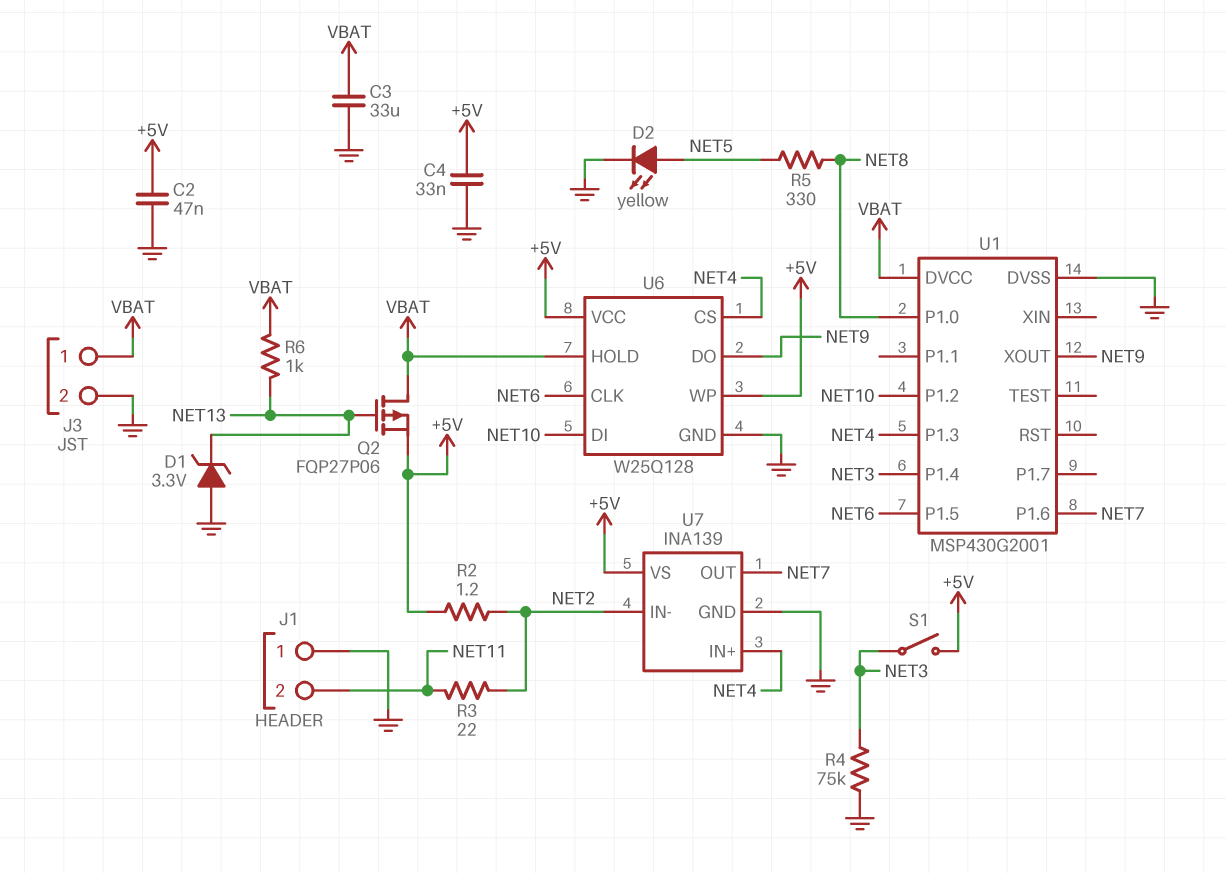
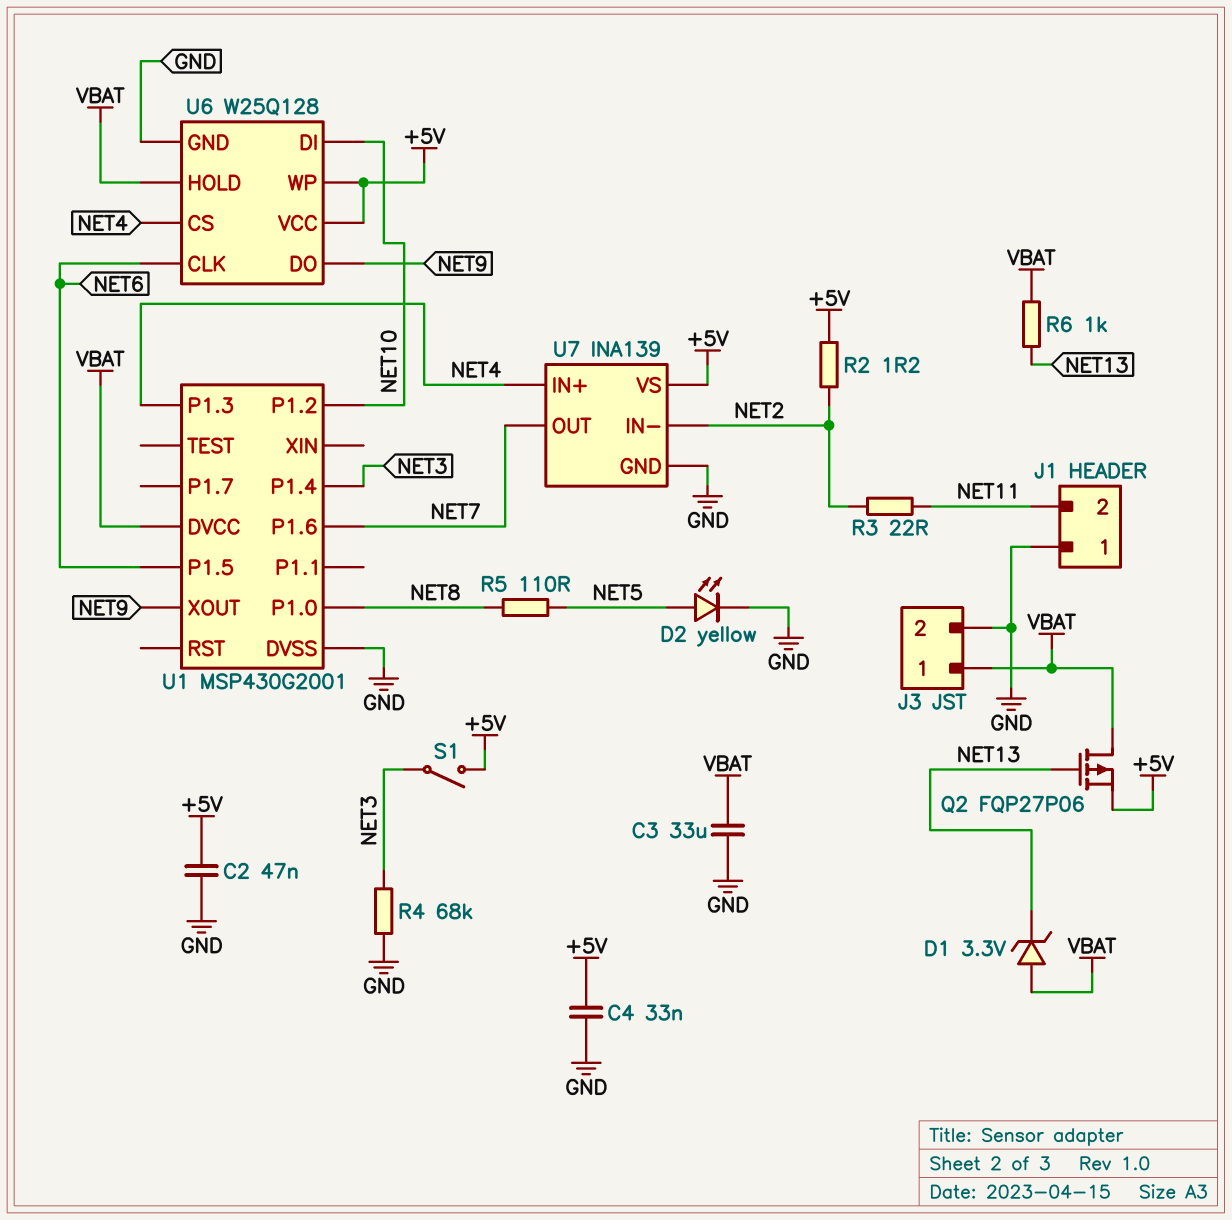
D1: zener 3.3V (A GND, K NET13) -> zener 3.3V (A VBAT, K NET13)
R4: 75k (GND, NET3) -> 68k (GND, NET3)
R5: 330 (NET5, NET8) -> 110 (NET5, NET8)

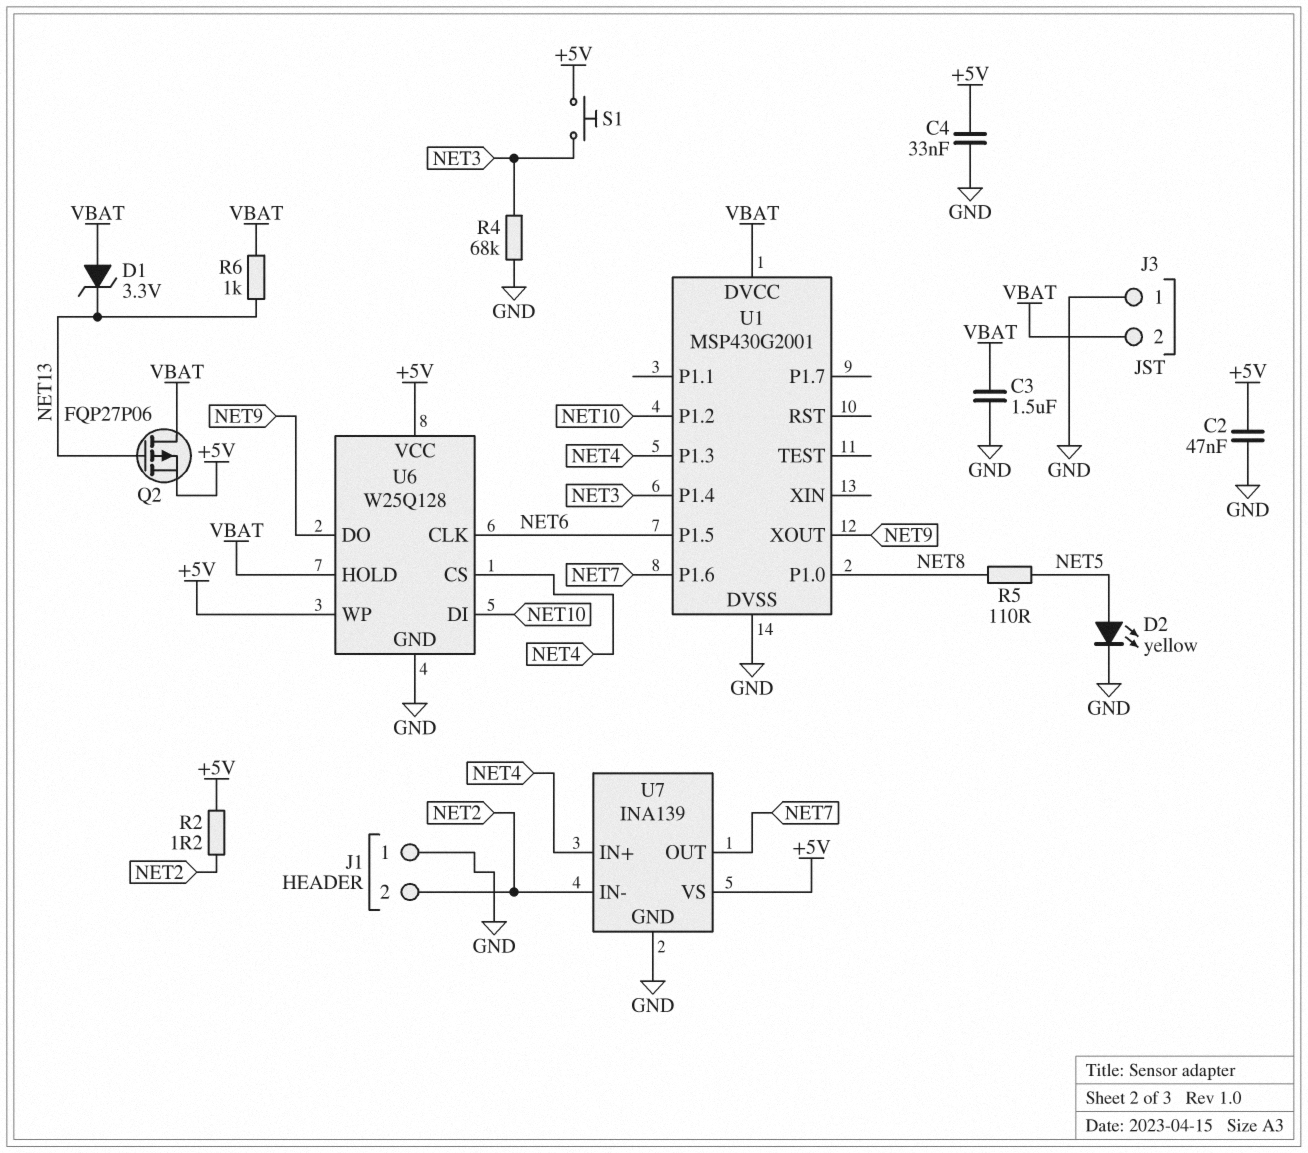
C3: 33uF (GND, VBAT) -> 1.5uF (GND, VBAT)
J1 pin 2: NET11 -> NET2
J3 pin 1: VBAT -> GND
J3 pin 2: GND -> VBAT
R3: 22 (NET2, NET11) -> none
S1: switch (+5V, NET3) -> button (+5V, NET3)

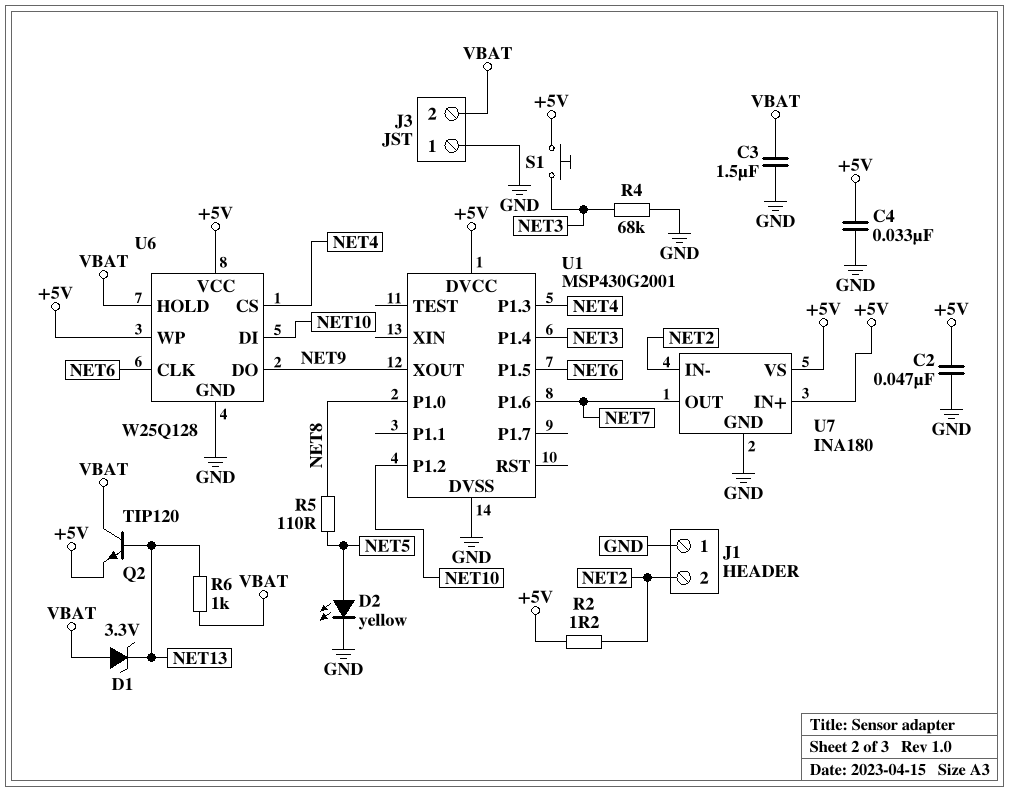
Q2: PMOS FQP27P06 (G NET13, D VBAT, S +5V) -> NPN TIP120 (B NET13, C VBAT, E +5V)
U1 pin DVCC: VBAT -> +5V
U7: INA139 -> INA180
U7 pin IN+: NET4 -> +5V

